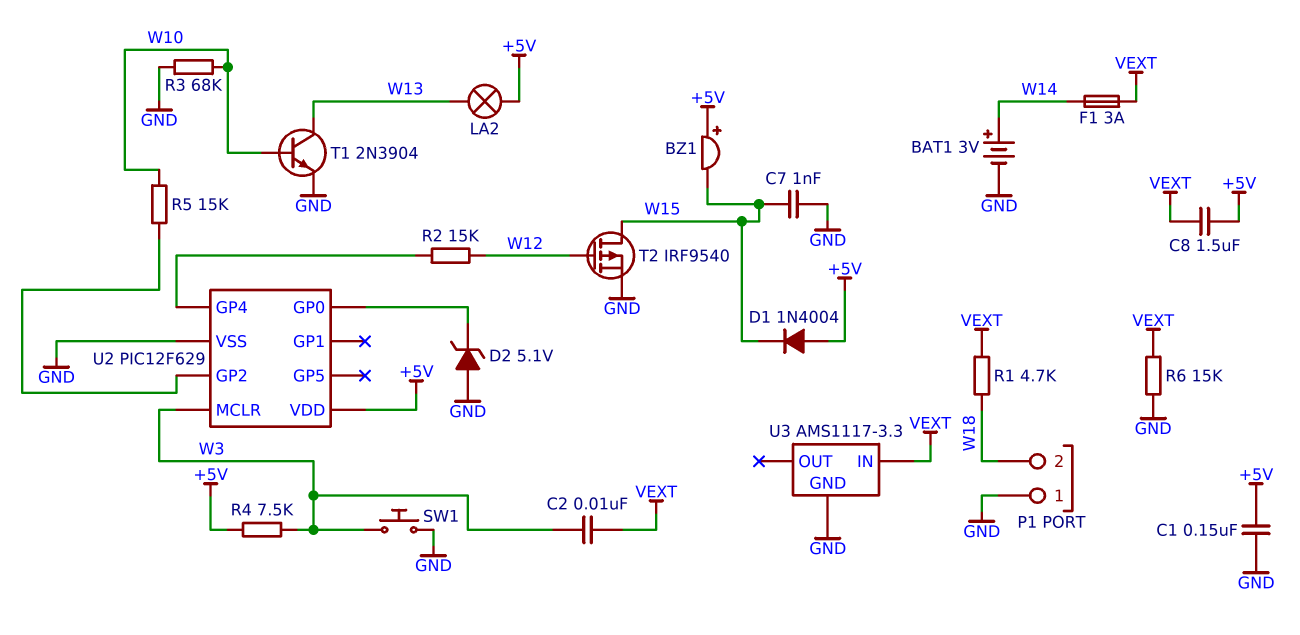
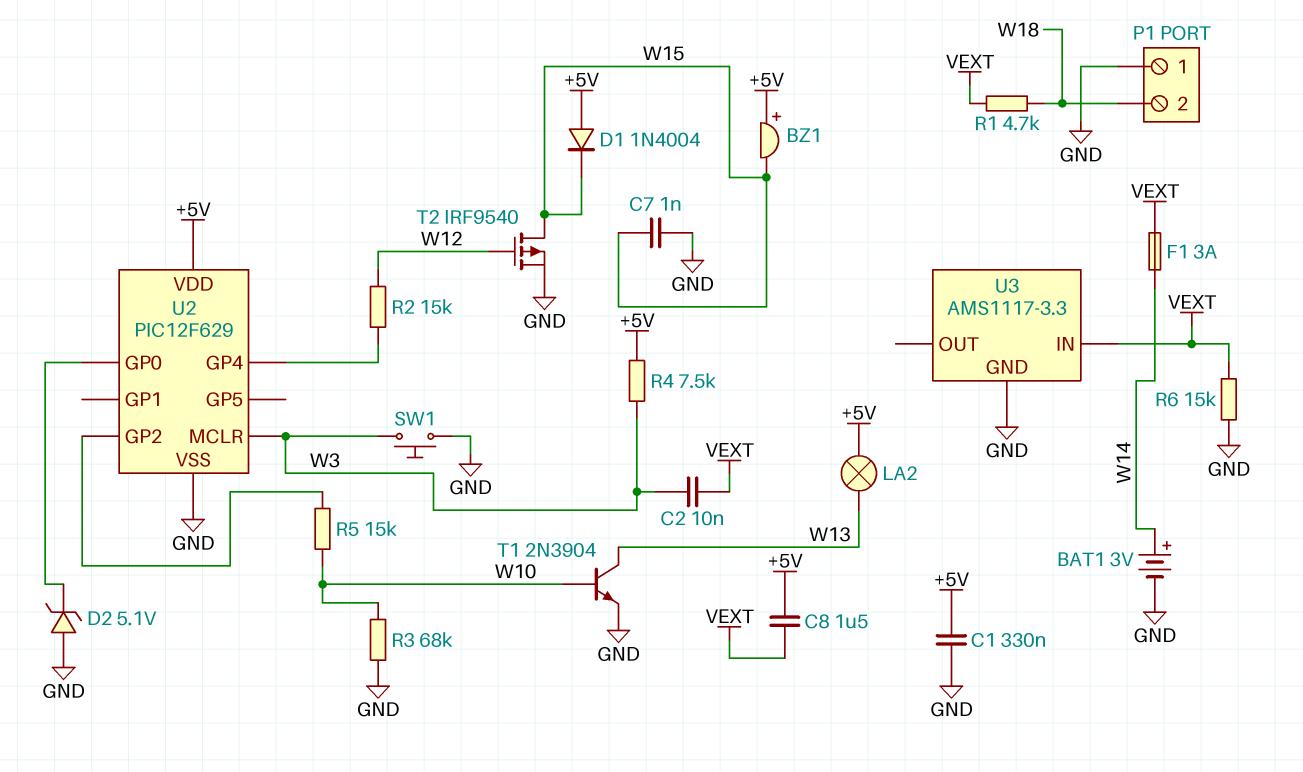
C1: 150nF (+5V, GND) -> 330nF (+5V, GND)

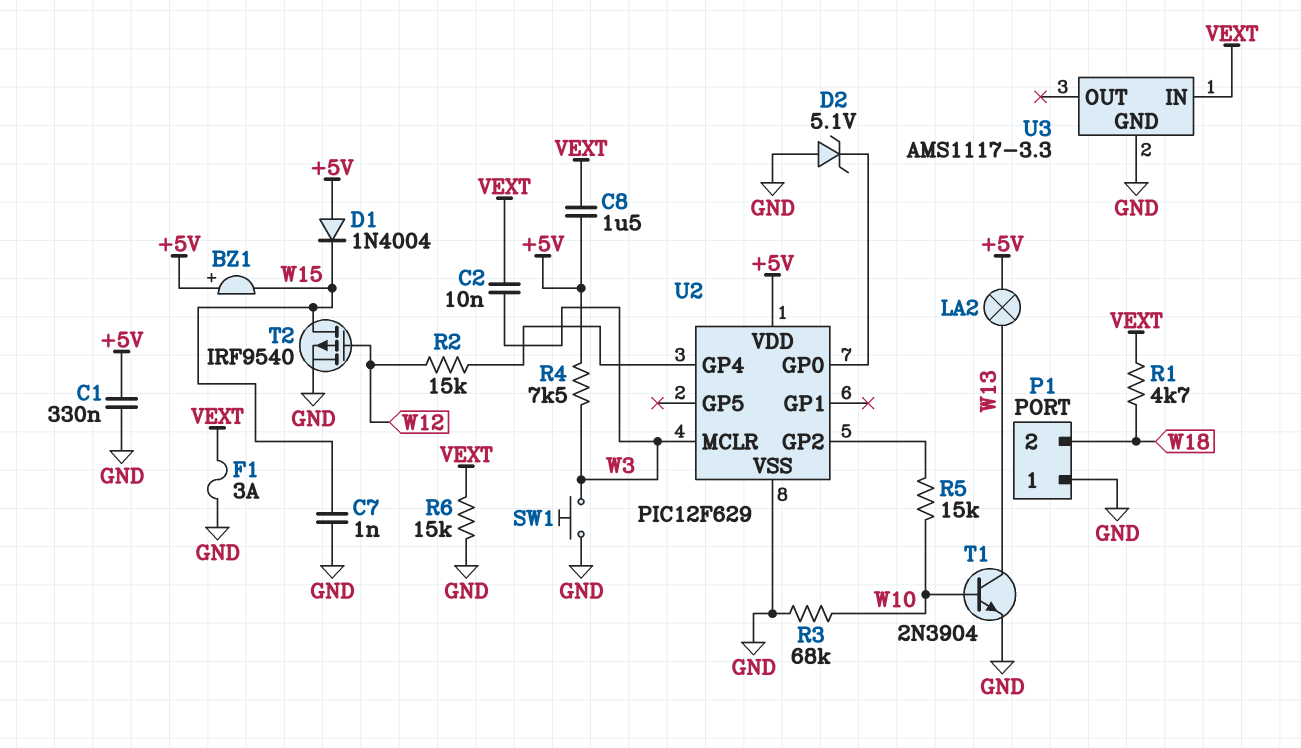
BAT1: 3V (plus W14, minus GND) -> none
F1: 3A (VEXT, W14) -> 3A (GND, VEXT)

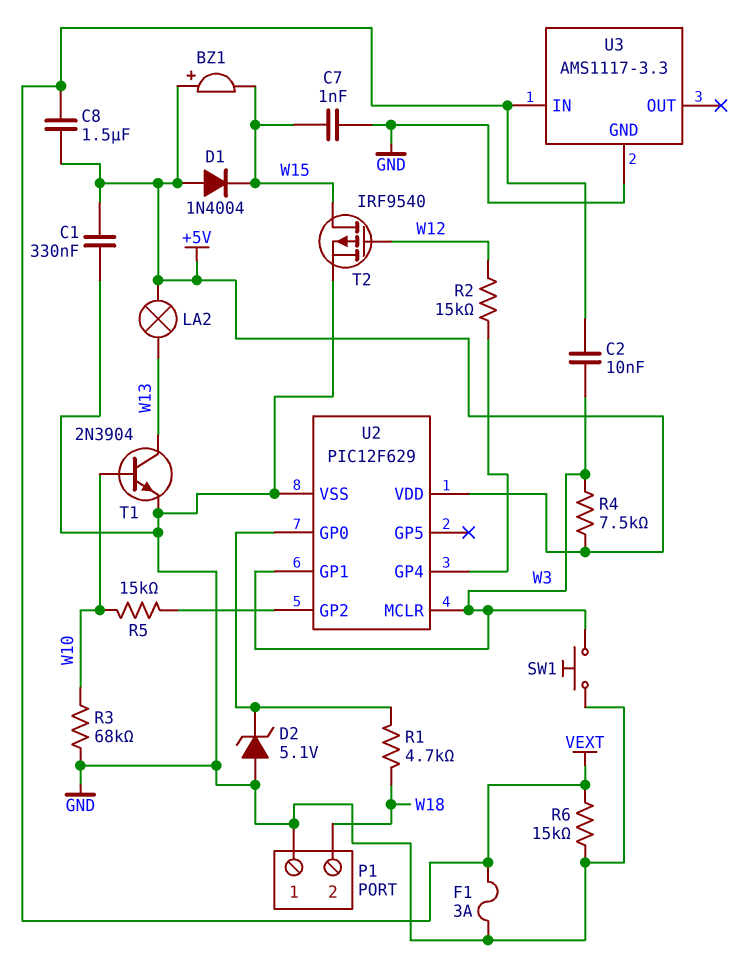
R1: 4.7k (VEXT, W18) -> 4.7k (U2/GP0, W18)
U2 pin GP1: none -> W3

